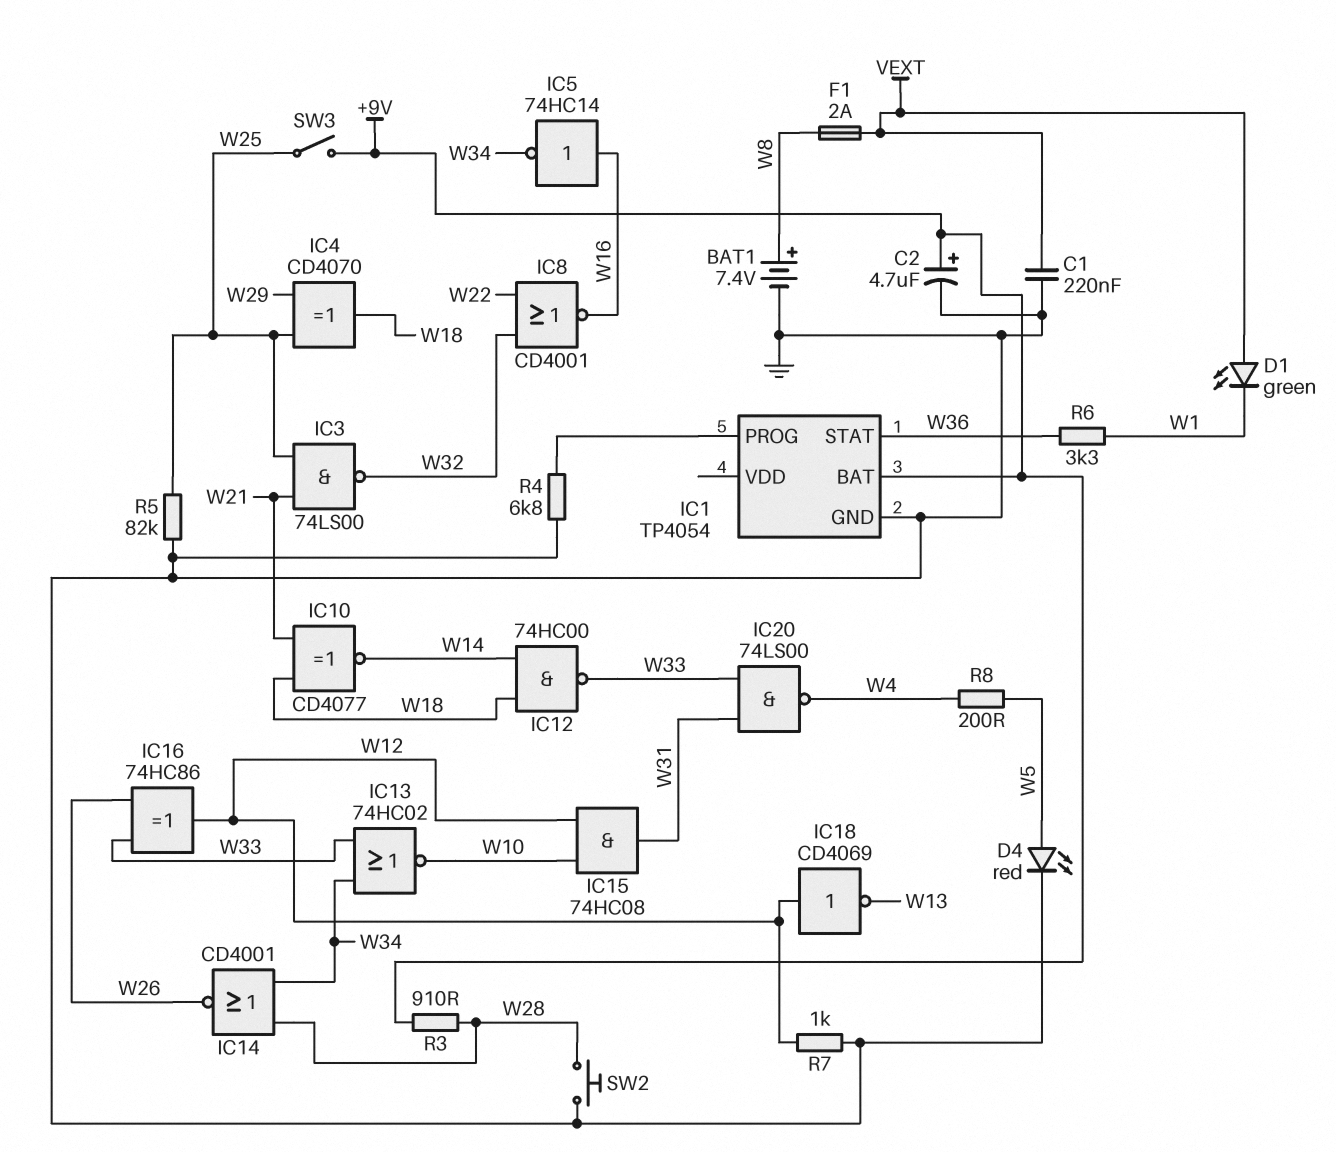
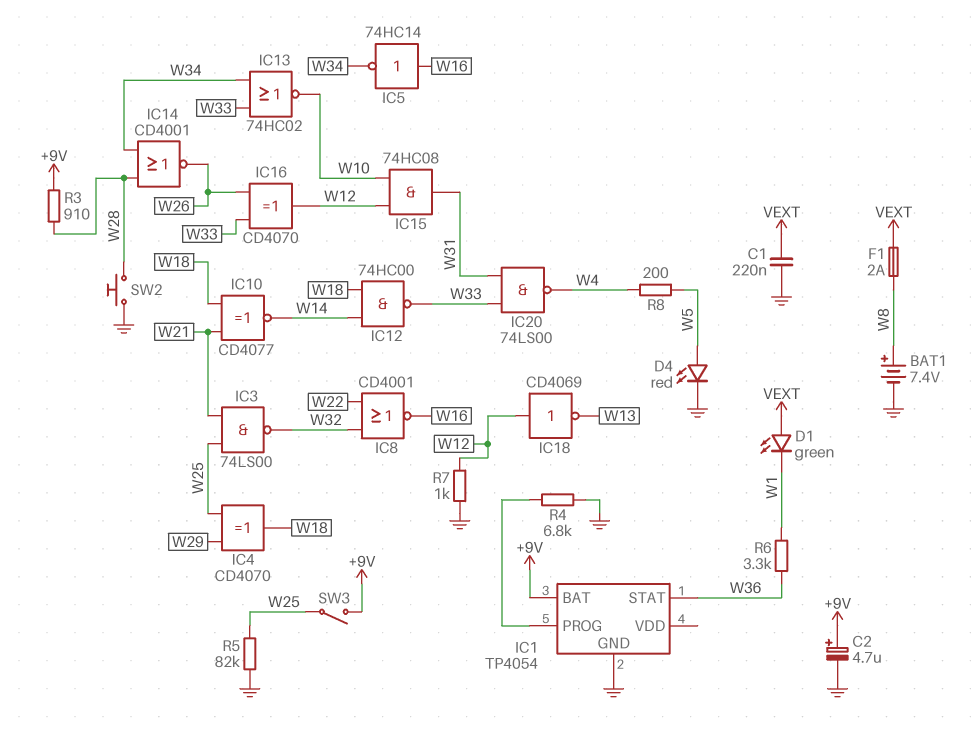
IC16: XOR 74HC86 (in W26, in W33, out W12) -> XOR CD4070 (in W26, in W33, out W12)

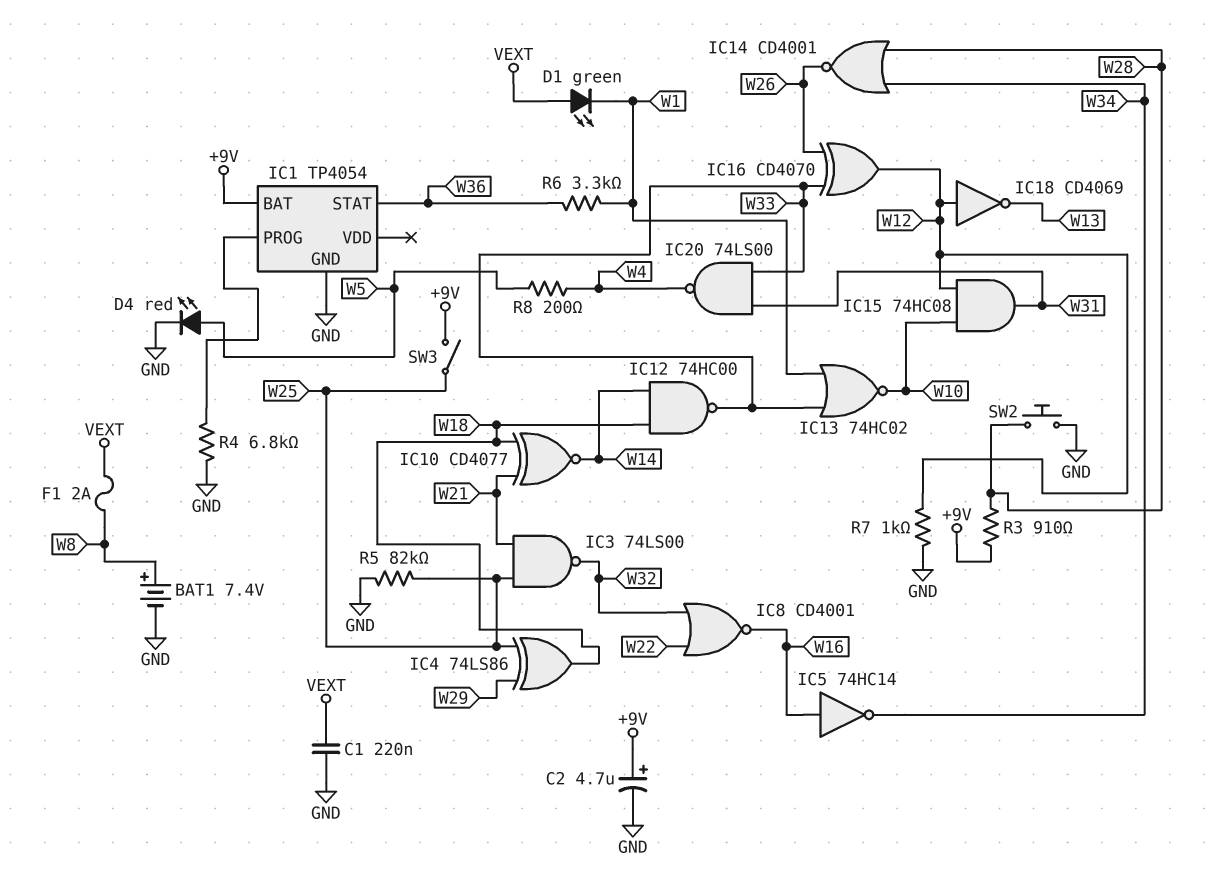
IC4: XOR CD4070 (in W25, in W29, out W18) -> XOR 74LS86 (in W25, in W29, out W18)
IC13: NOR 74HC02 (in W33, in W34, out W10) -> NOR 74HC02 (in W1, in W33, out W10)

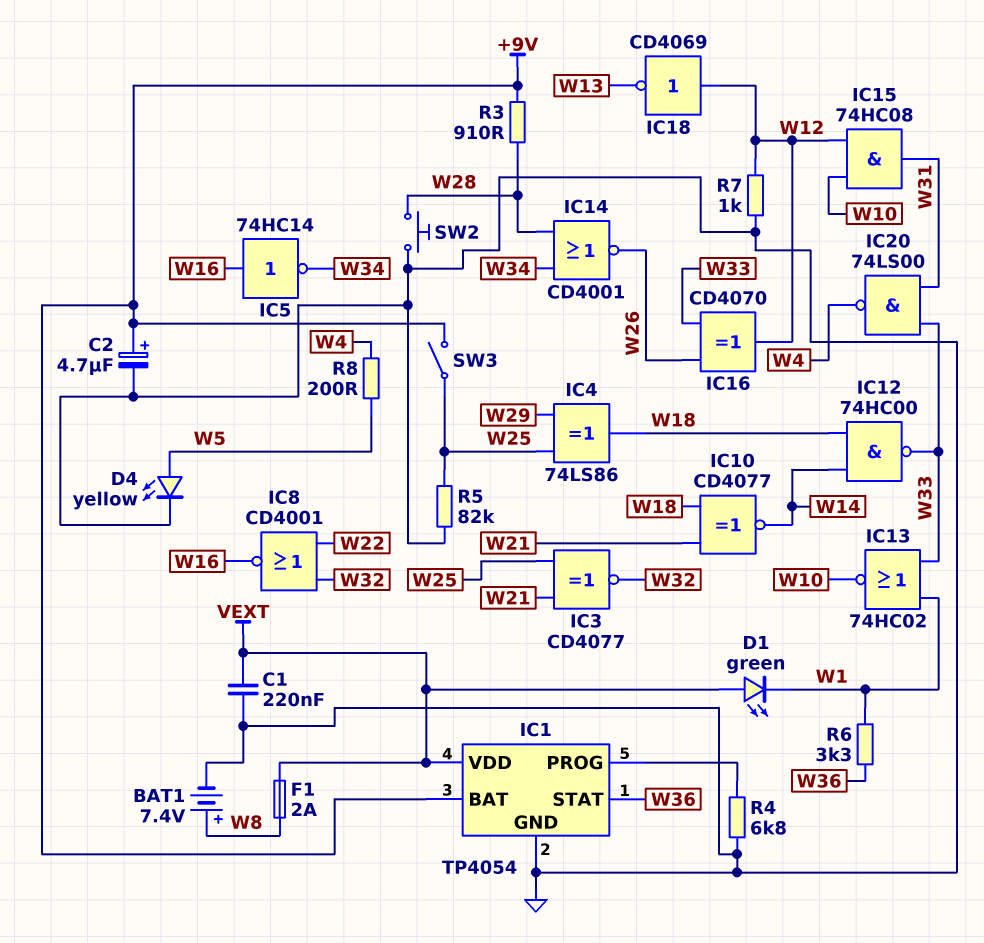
D4: LED red (A W5, K GND) -> LED yellow (A W5, K GND)
IC1 pin VDD: none -> VEXT
IC3: NAND 74LS00 (in W21, in W25, out W32) -> XNOR CD4077 (in W21, in W25, out W32)

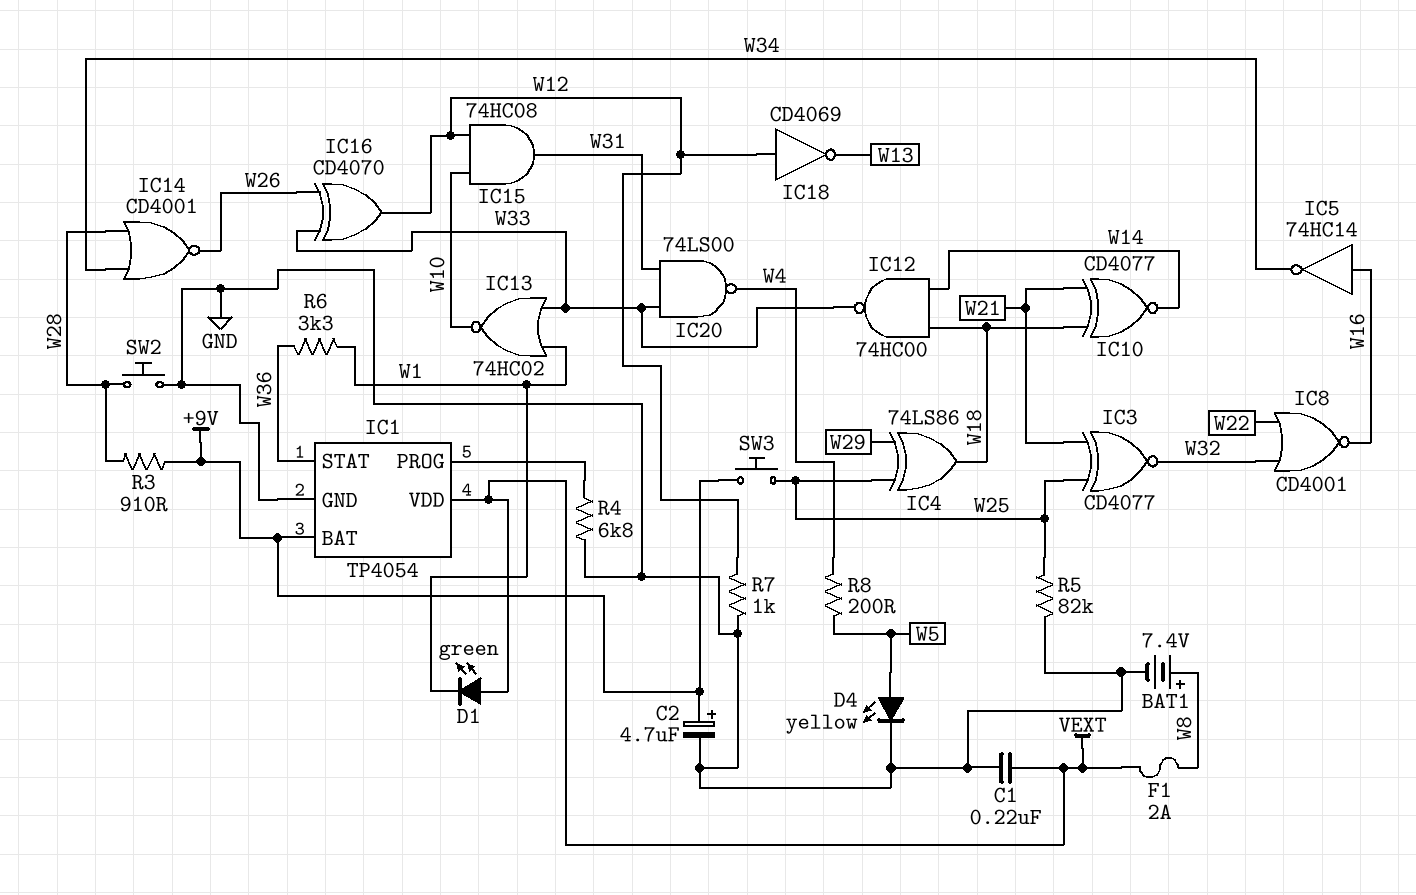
SW3: switch (+9V, W25) -> button (+9V, W25)

